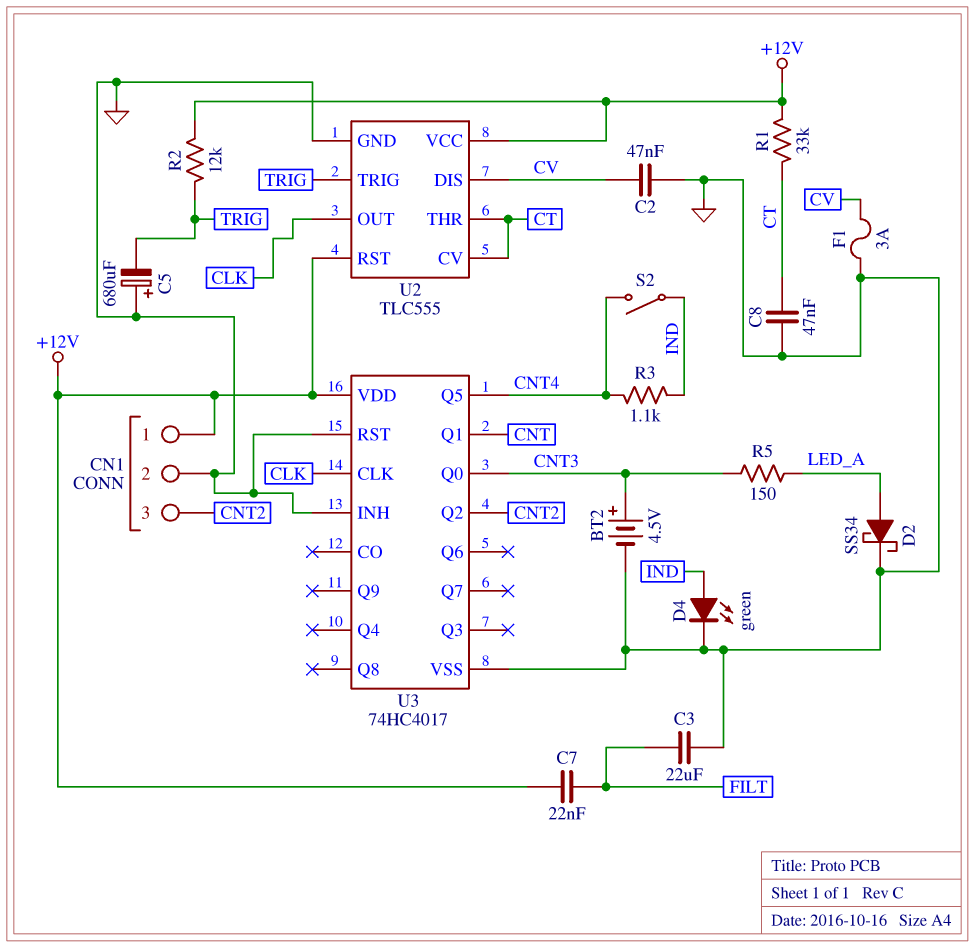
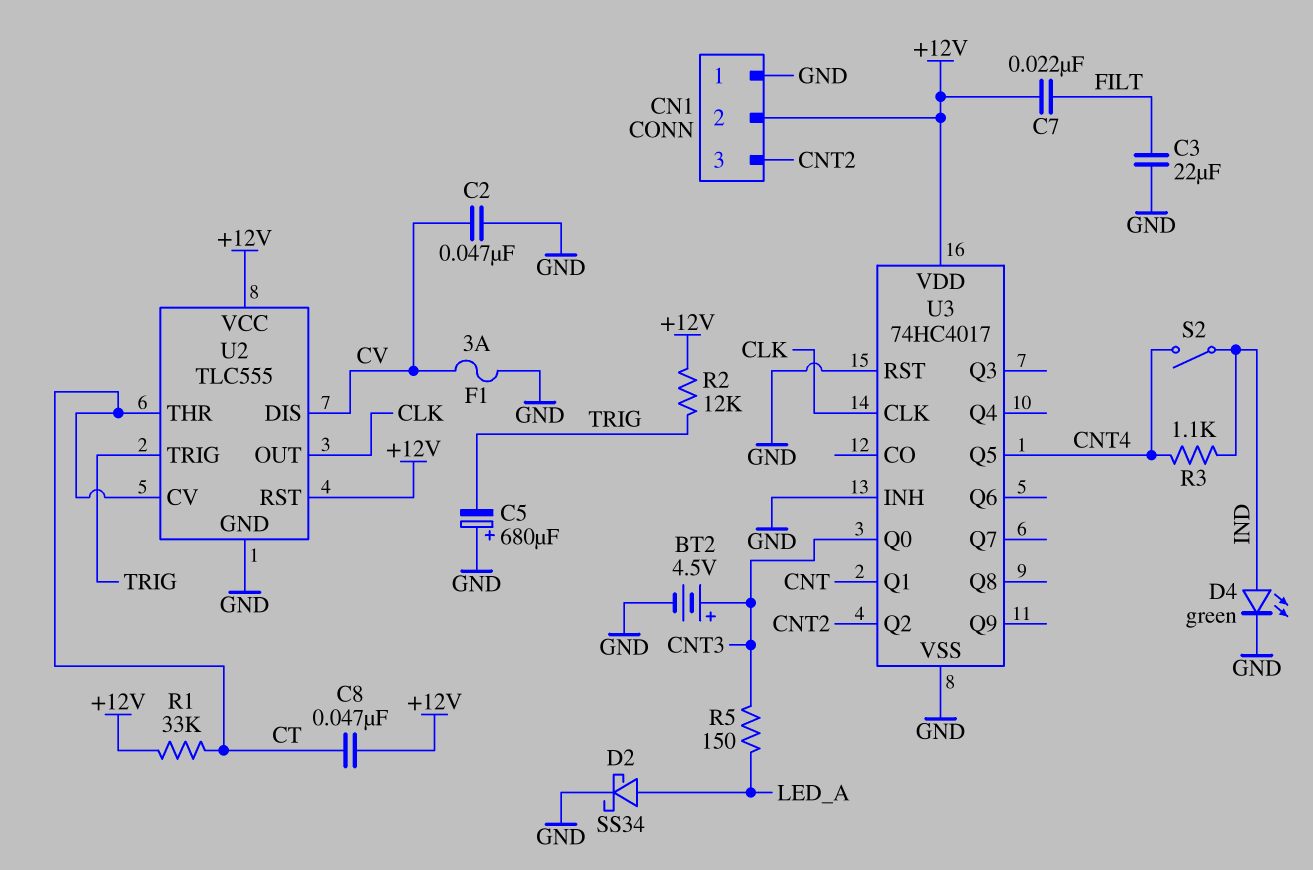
C8: 47nF (CT, GND) -> 47nF (+12V, CT)
CN1 pin 1: +12V -> GND
CN1 pin 2: GND -> +12V

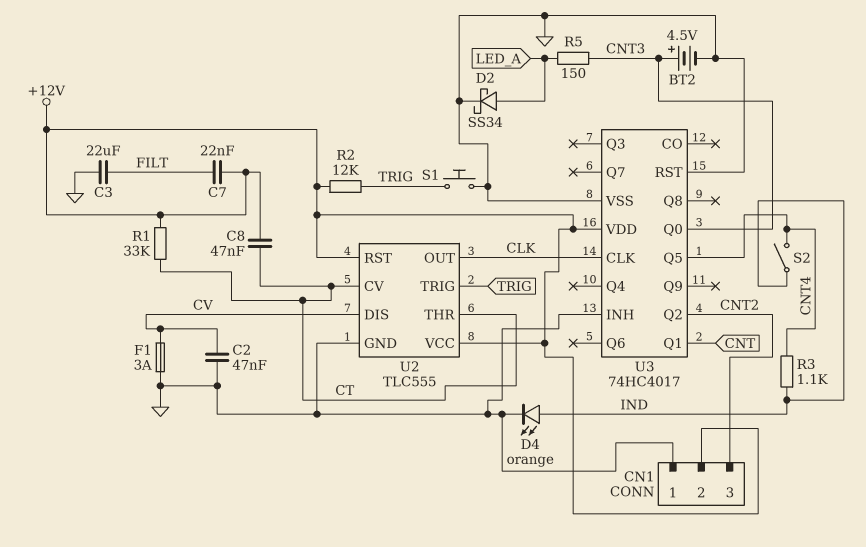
C5: 680uF (plus GND, minus TRIG) -> none
D4: LED green (A IND, K GND) -> LED orange (A IND, K GND)
S1: none -> button (GND, TRIG)

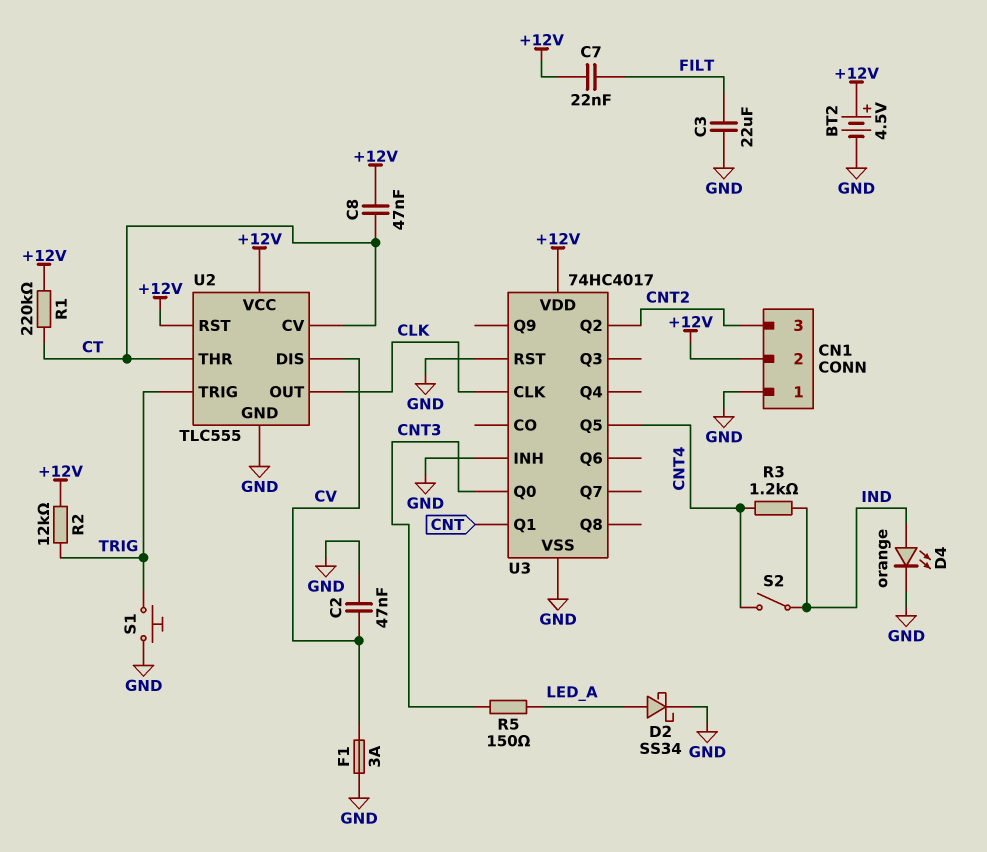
BT2: 4.5V (plus CNT3, minus GND) -> 4.5V (plus +12V, minus GND)
R1: 33k (+12V, CT) -> 220k (+12V, CT)
R3: 1.1k (CNT4, IND) -> 1.2k (CNT4, IND)

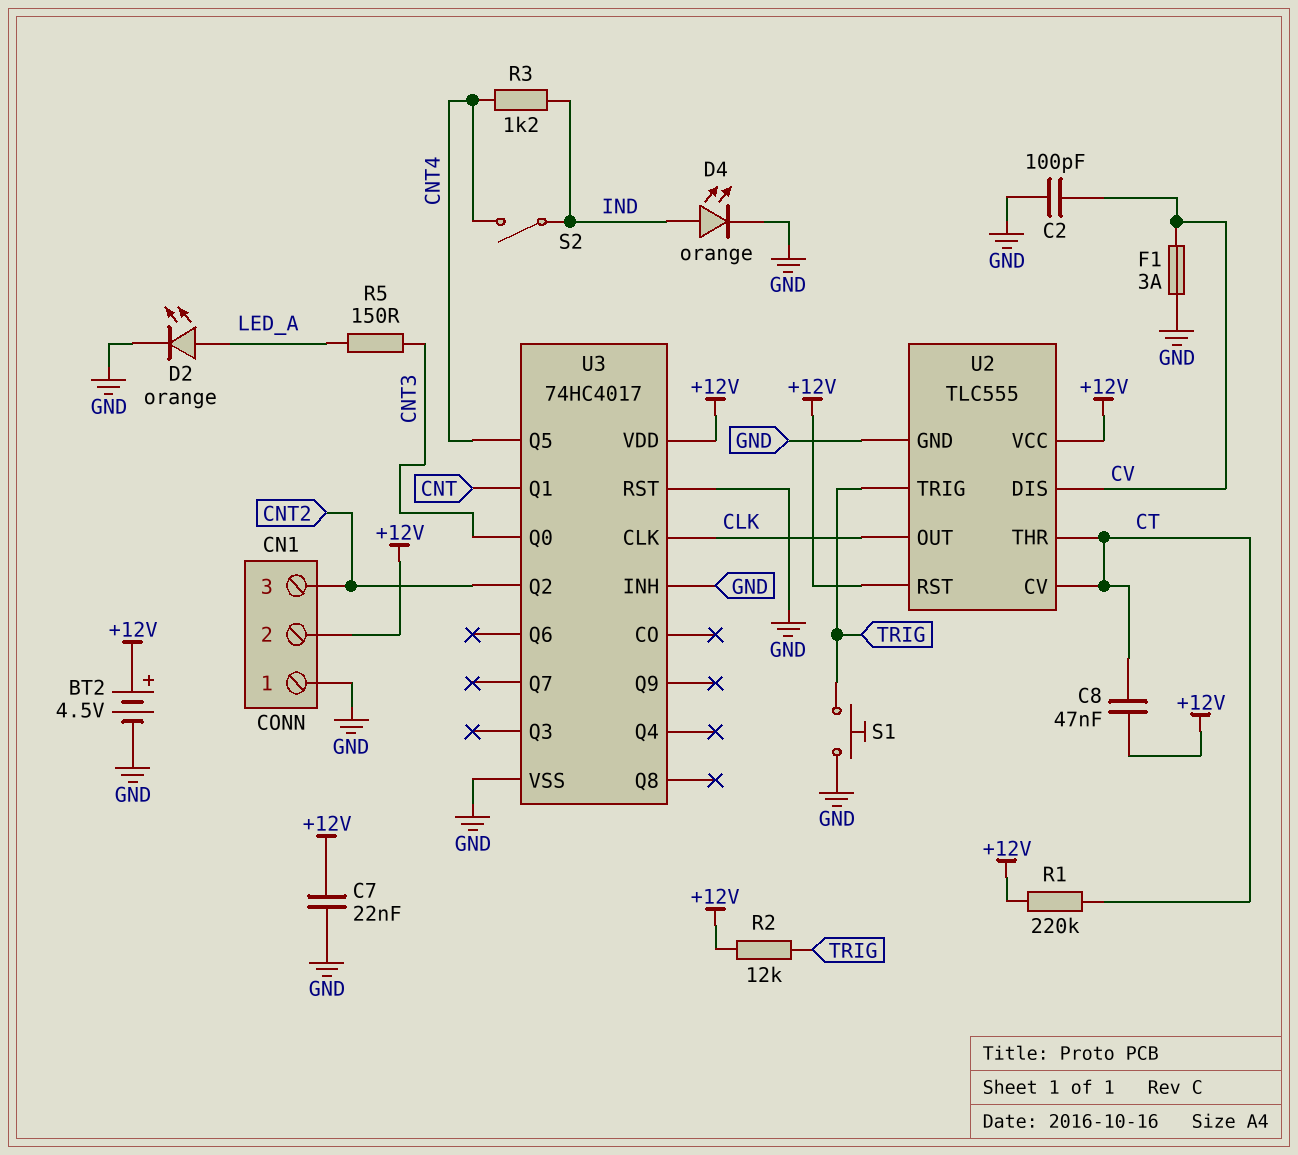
C2: 47nF (CV, GND) -> 100pF (CV, GND)
C3: 22uF (FILT, GND) -> none
C7: 22nF (+12V, FILT) -> 22nF (+12V, GND)
D2: schottky SS34 (A LED_A, K GND) -> LED orange (A LED_A, K GND)

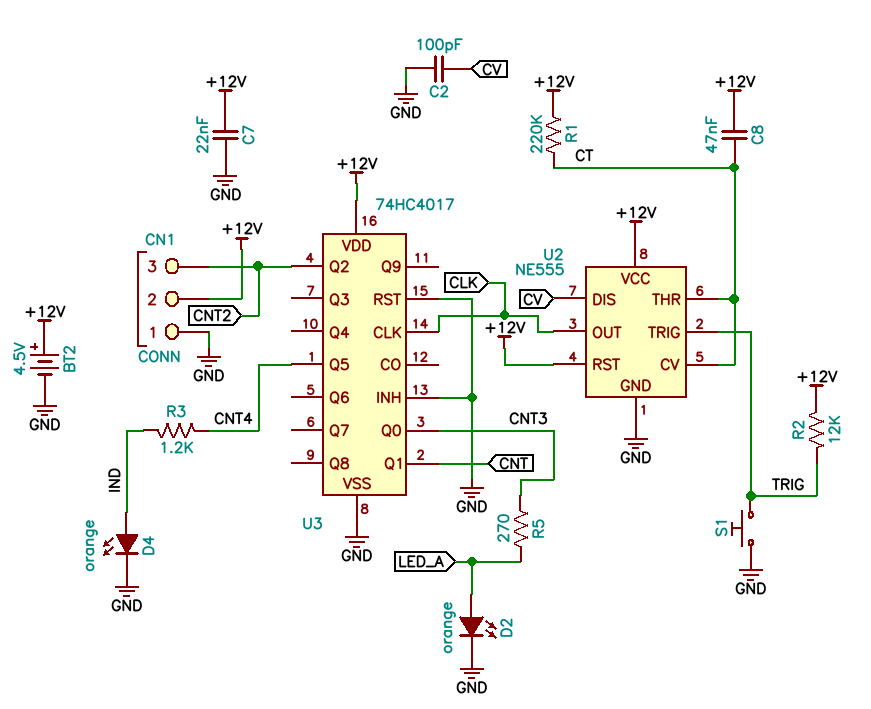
F1: 3A (CV, GND) -> none
R5: 150 (CNT3, LED_A) -> 270 (CNT3, LED_A)
S2: switch (CNT4, IND) -> none
U2: TLC555 -> NE555

